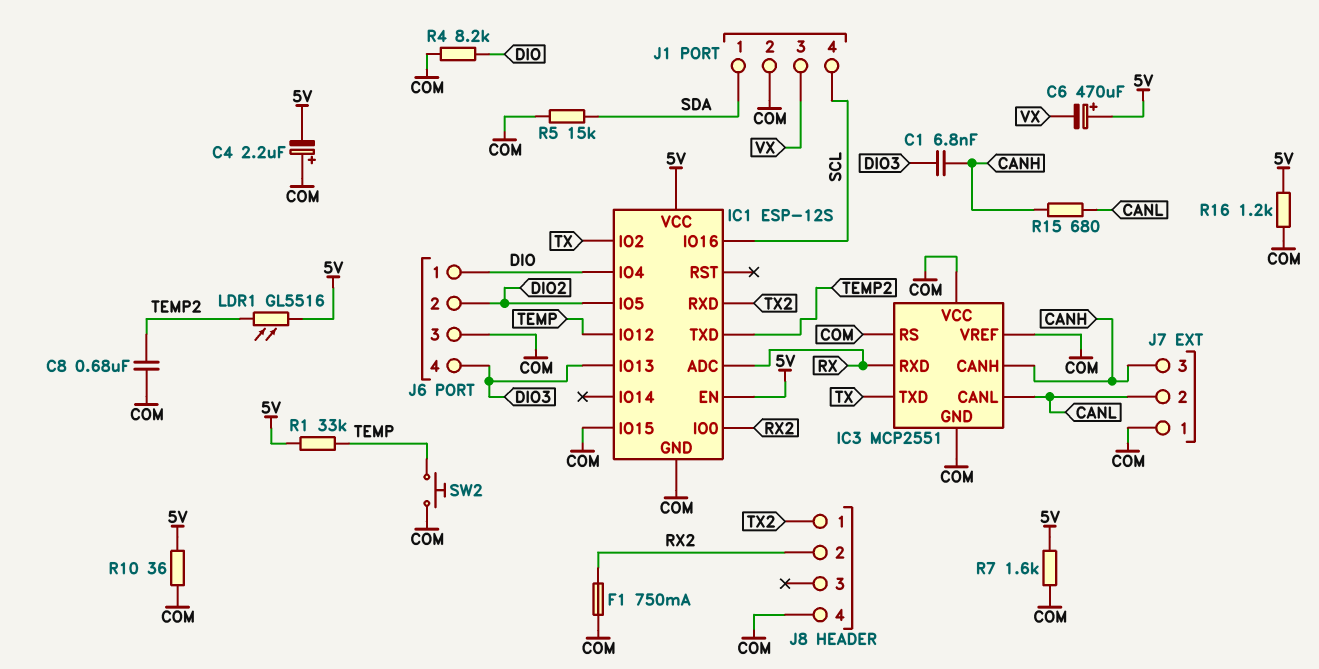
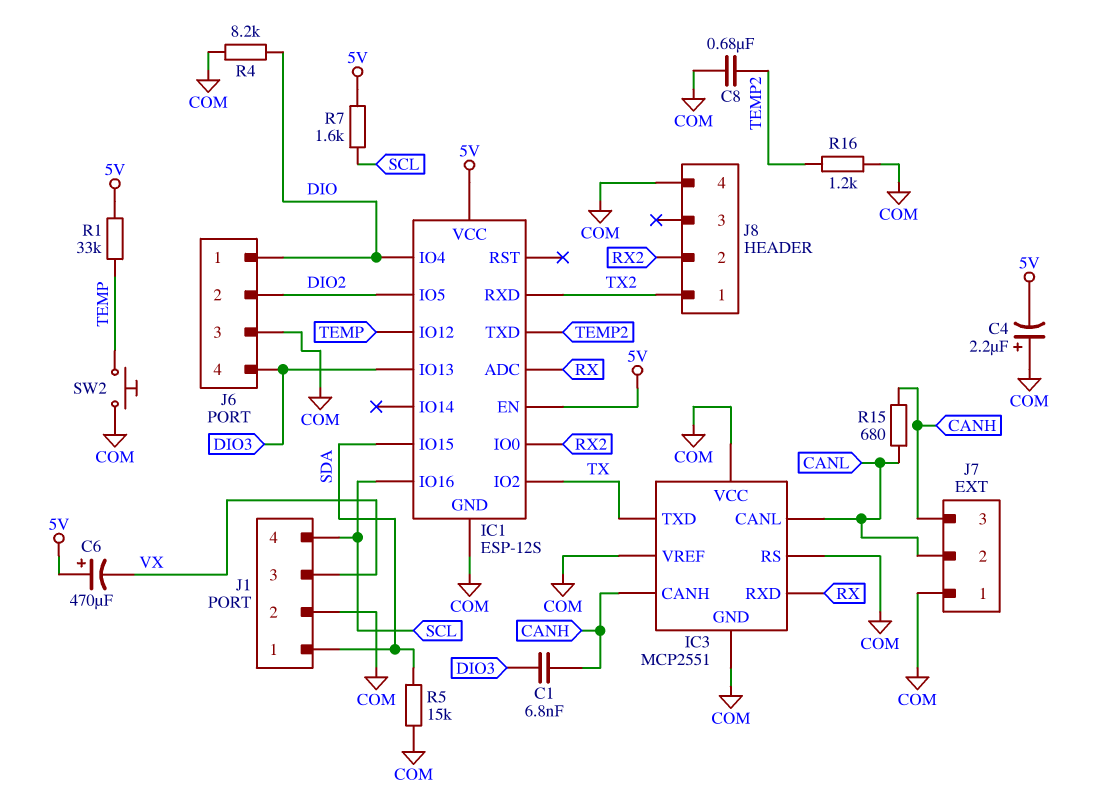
F1: 750mA (COM, RX2) -> none
IC1 pin IO15: COM -> SDA
LDR1: GL5516 (5V, TEMP2) -> none
R7: 1.6k (5V, COM) -> 1.6k (5V, SCL)
R10: 36 (5V, COM) -> none
R16: 1.2k (5V, COM) -> 1.2k (COM, TEMP2)

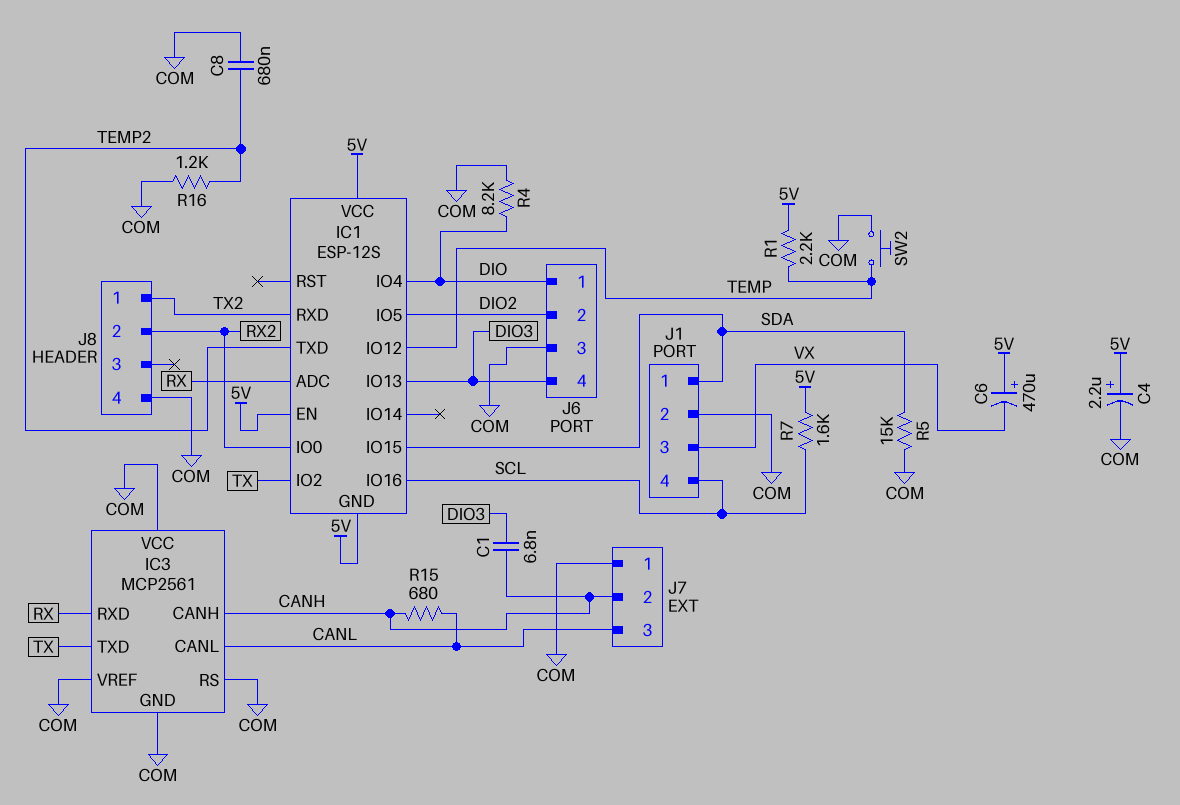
C4: 2.2uF (plus COM, minus 5V) -> 2.2uF (plus 5V, minus COM)
IC1 pin GND: COM -> 5V
IC3: MCP2551 -> MCP2561
J7 pin 2: CANL -> CANH
J7 pin 3: CANH -> CANL
R1: 33k (5V, TEMP) -> 2.2k (5V, TEMP)

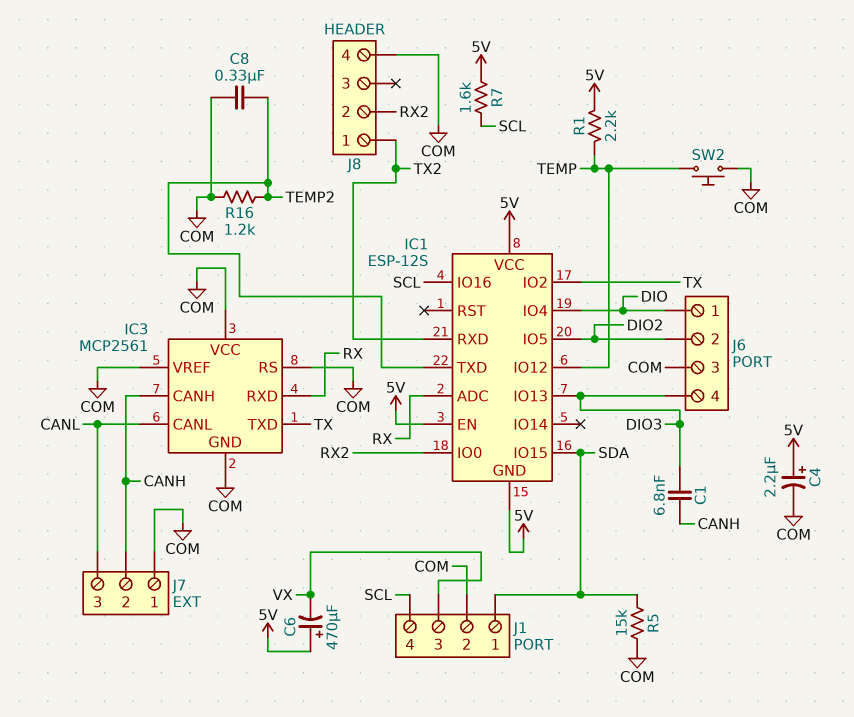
C8: 680nF (COM, TEMP2) -> 330nF (COM, TEMP2)
R4: 8.2k (COM, DIO) -> none
R15: 680 (CANH, CANL) -> none

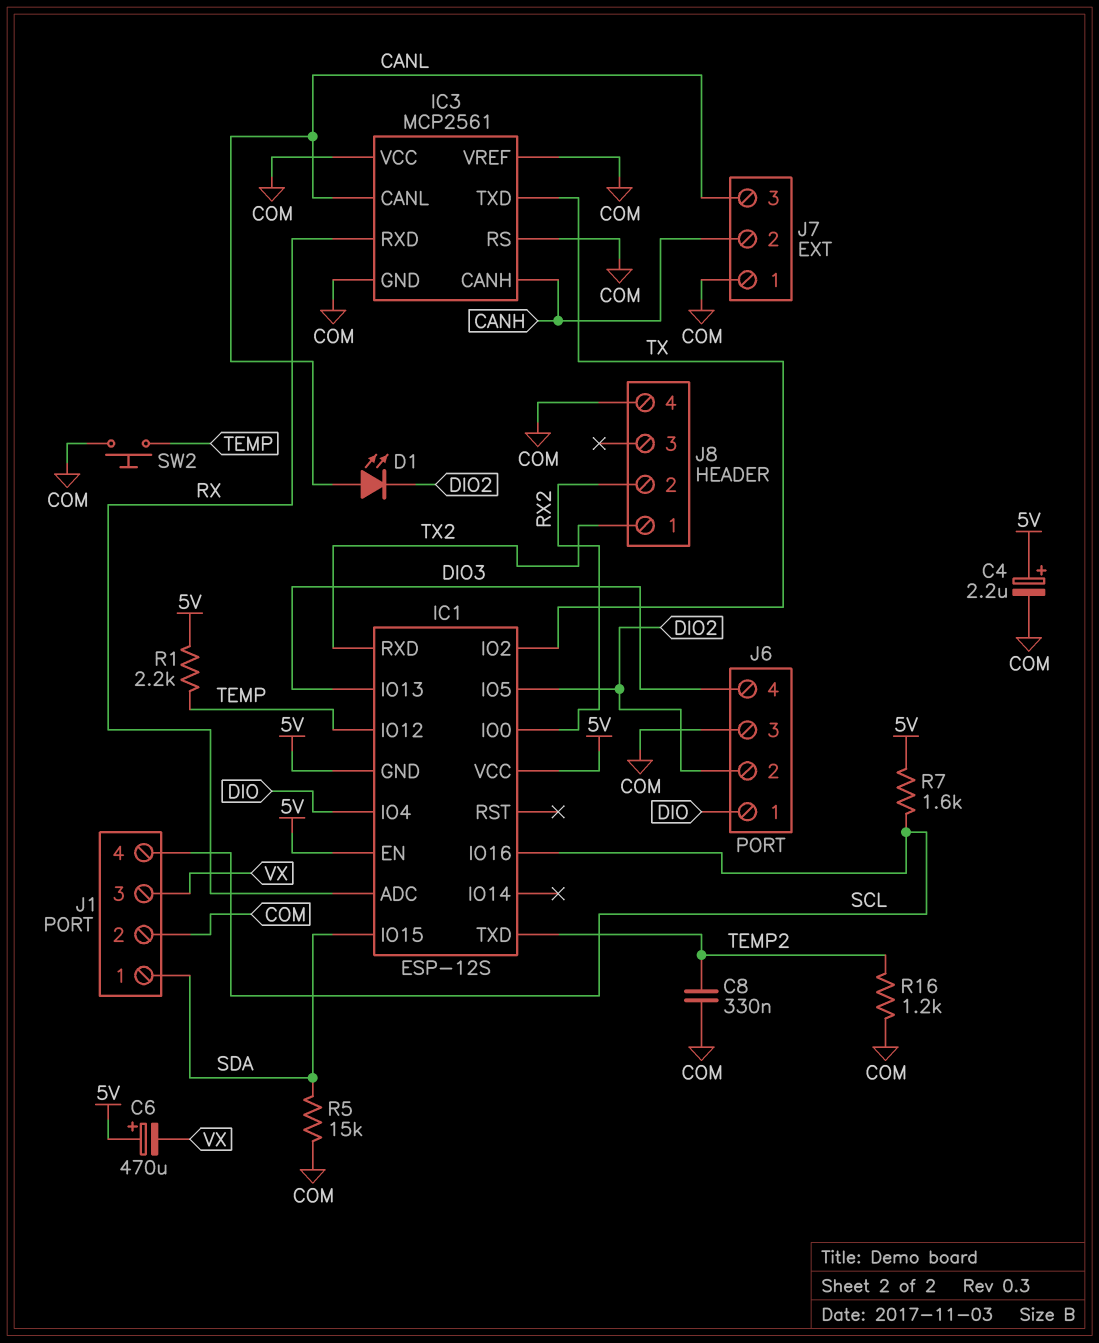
C1: 6.8nF (CANH, DIO3) -> none
D1: none -> LED (A CANL, K DIO2)

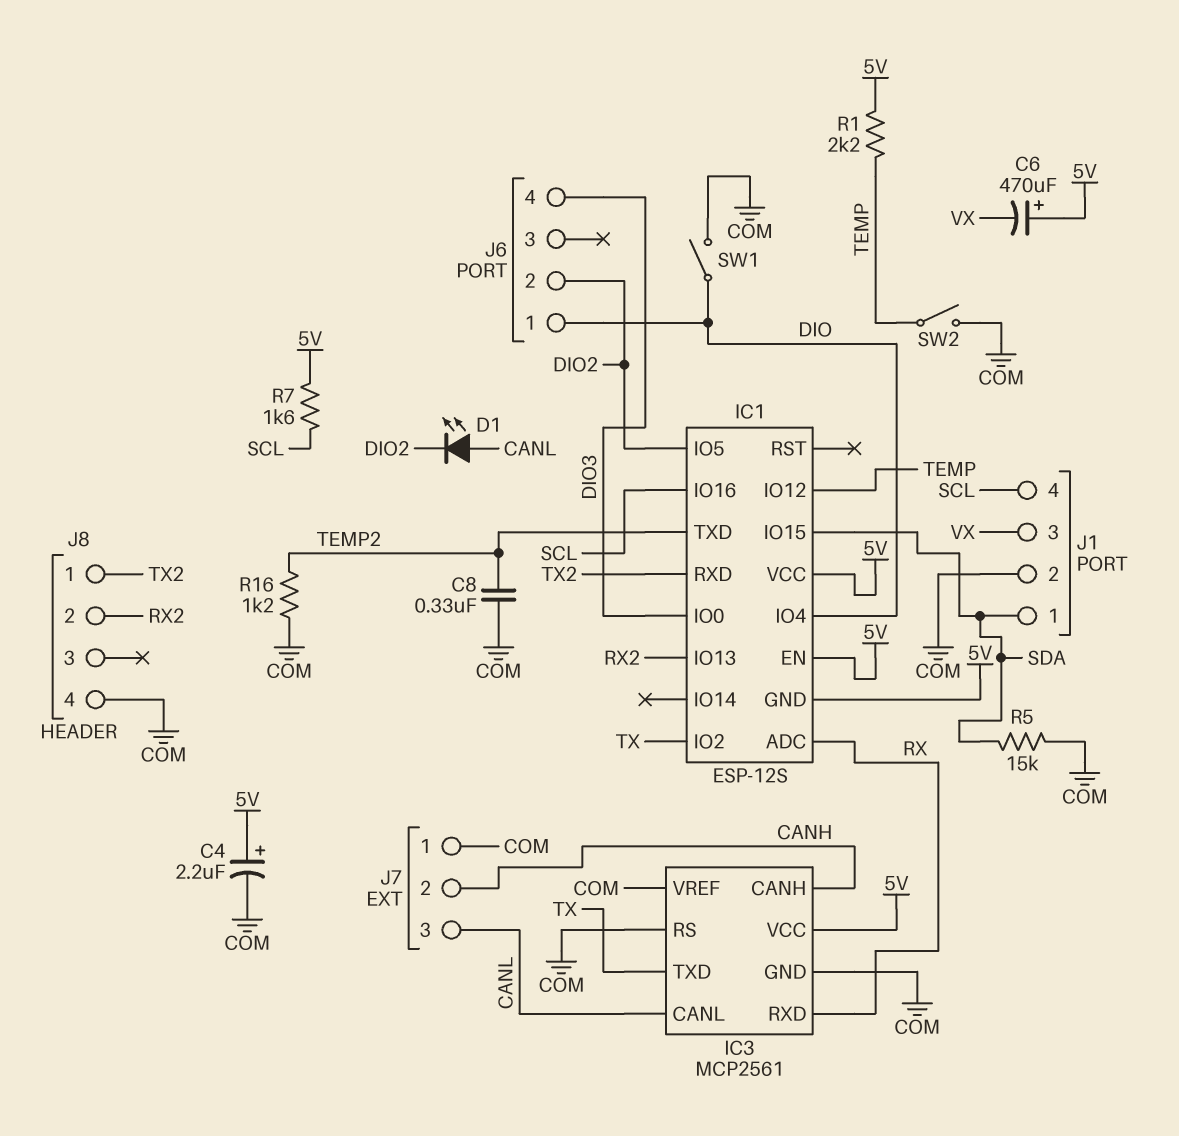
IC1 pin IO0: RX2 -> DIO3
IC1 pin IO13: DIO3 -> RX2
IC3 pin VCC: COM -> 5V
J6 pin 3: COM -> none
SW1: none -> switch (COM, DIO)
SW2: button (COM, TEMP) -> switch (COM, TEMP)

